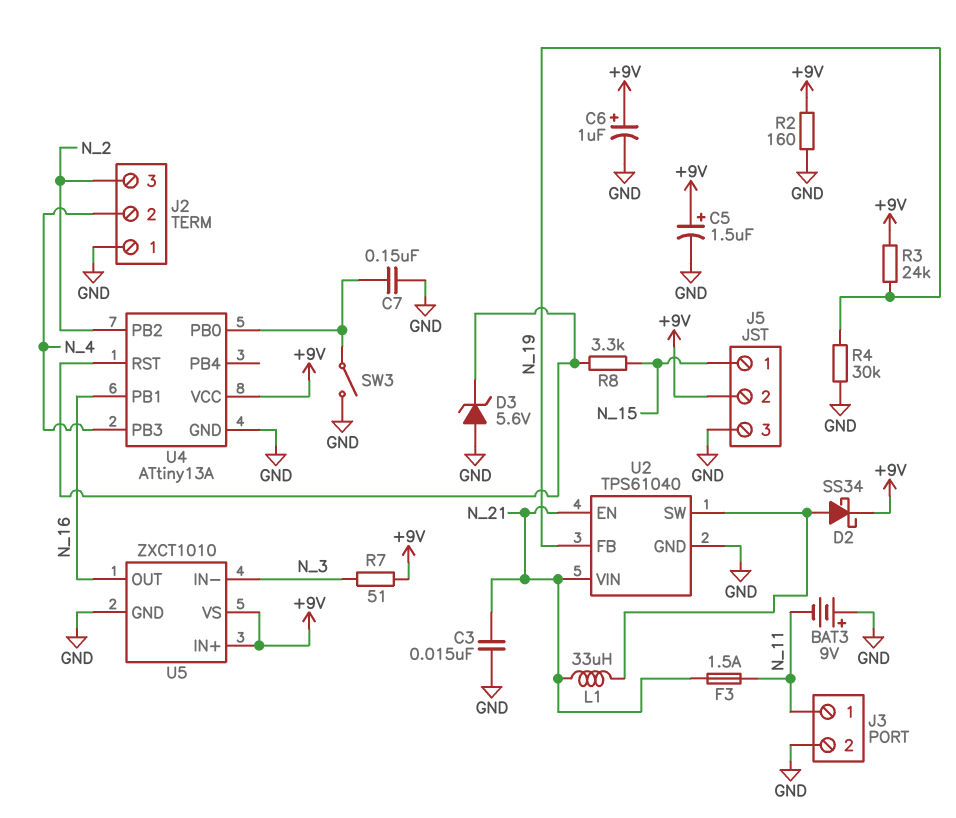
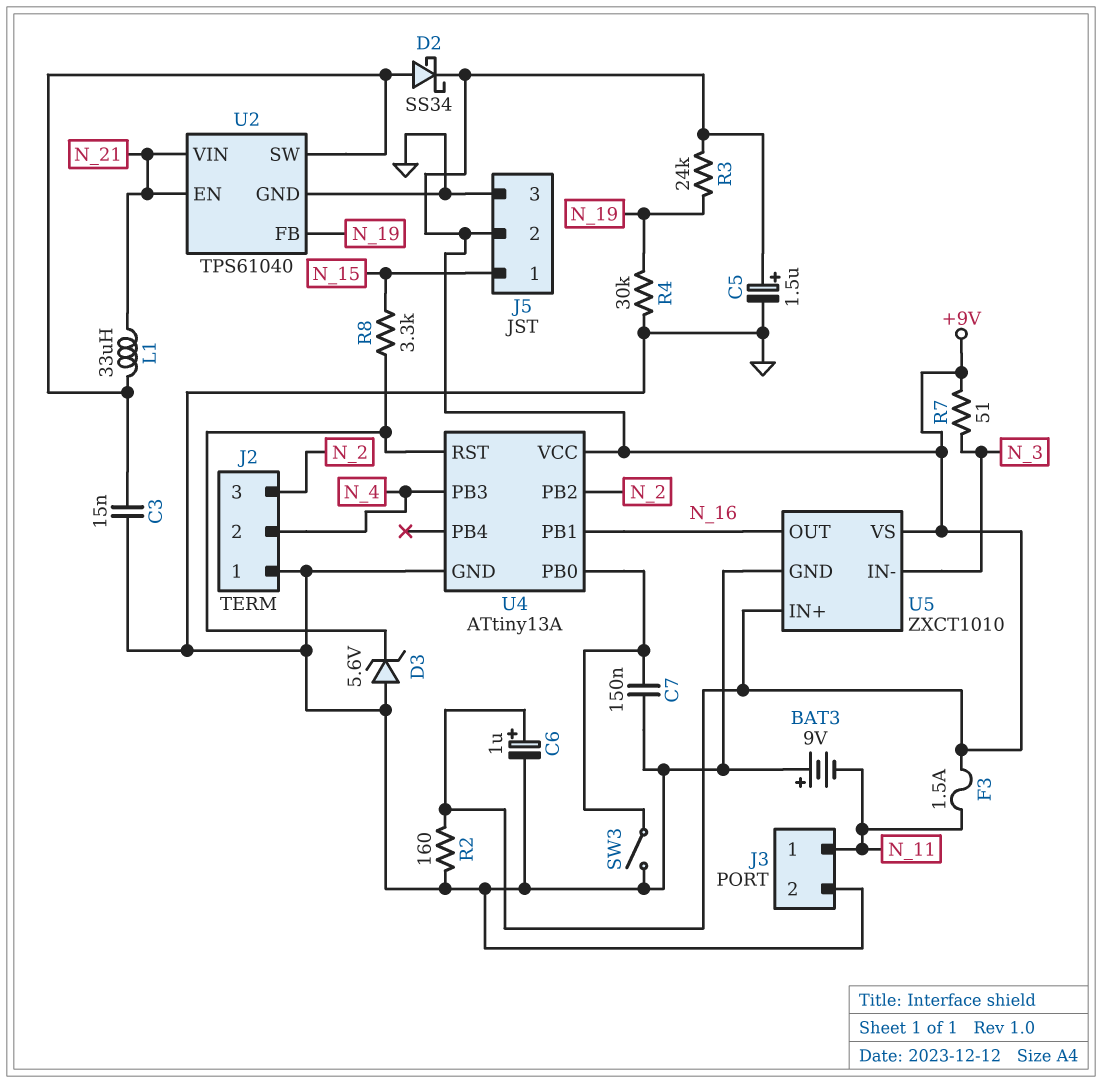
C3: 15nF (GND, N_21) -> 15nF (GND, U2/SW)
F3: 1.5A (N_11, N_21) -> 1.5A (+9V, N_11)

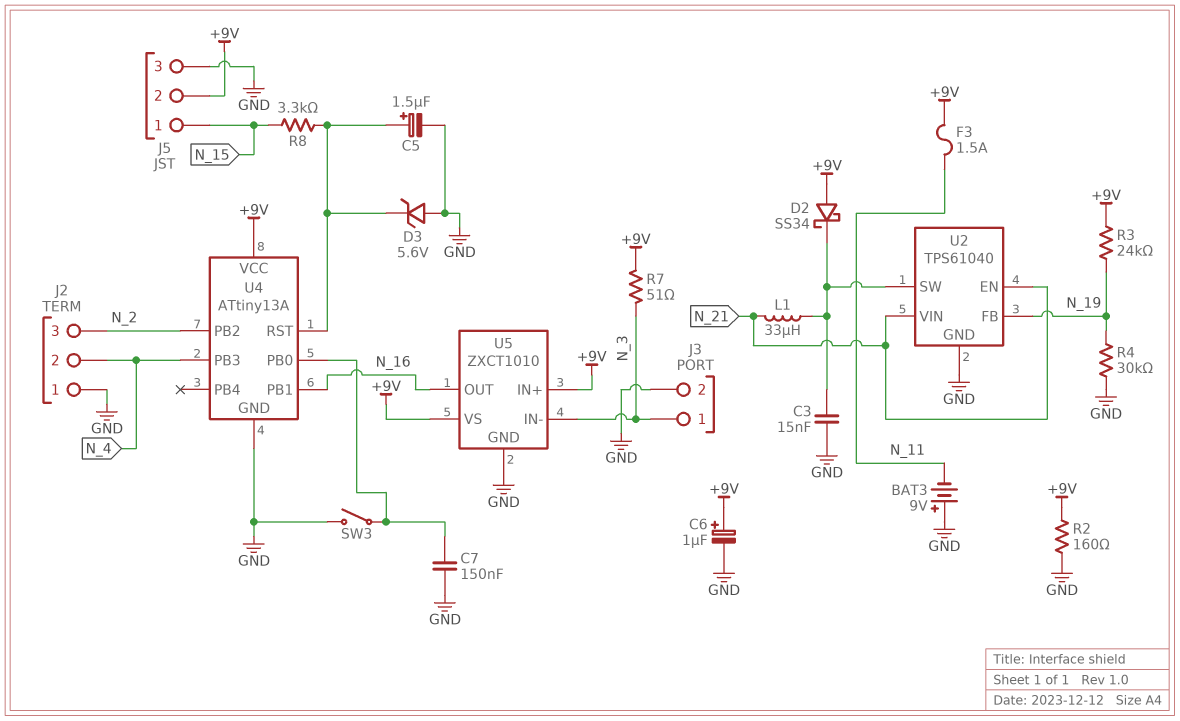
C5: 1.5uF (plus +9V, minus GND) -> 1.5uF (plus U4/RST, minus GND)
D2: schottky SS34 (A U2/SW, K +9V) -> schottky SS34 (A +9V, K U2/SW)
J3 pin 1: N_11 -> N_3

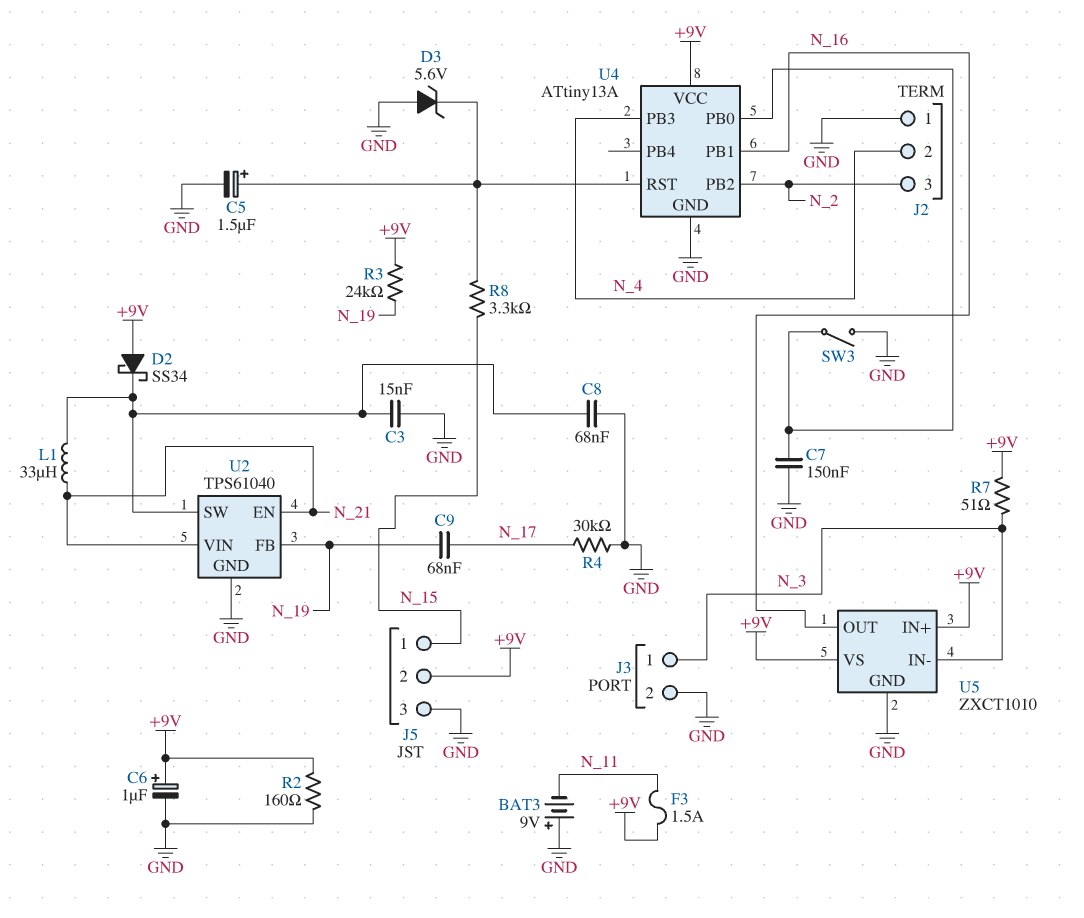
C8: none -> 68nF (GND, U2/SW)
C9: none -> 68nF (N_17, N_19)
R4: 30k (GND, N_19) -> 30k (GND, N_17)

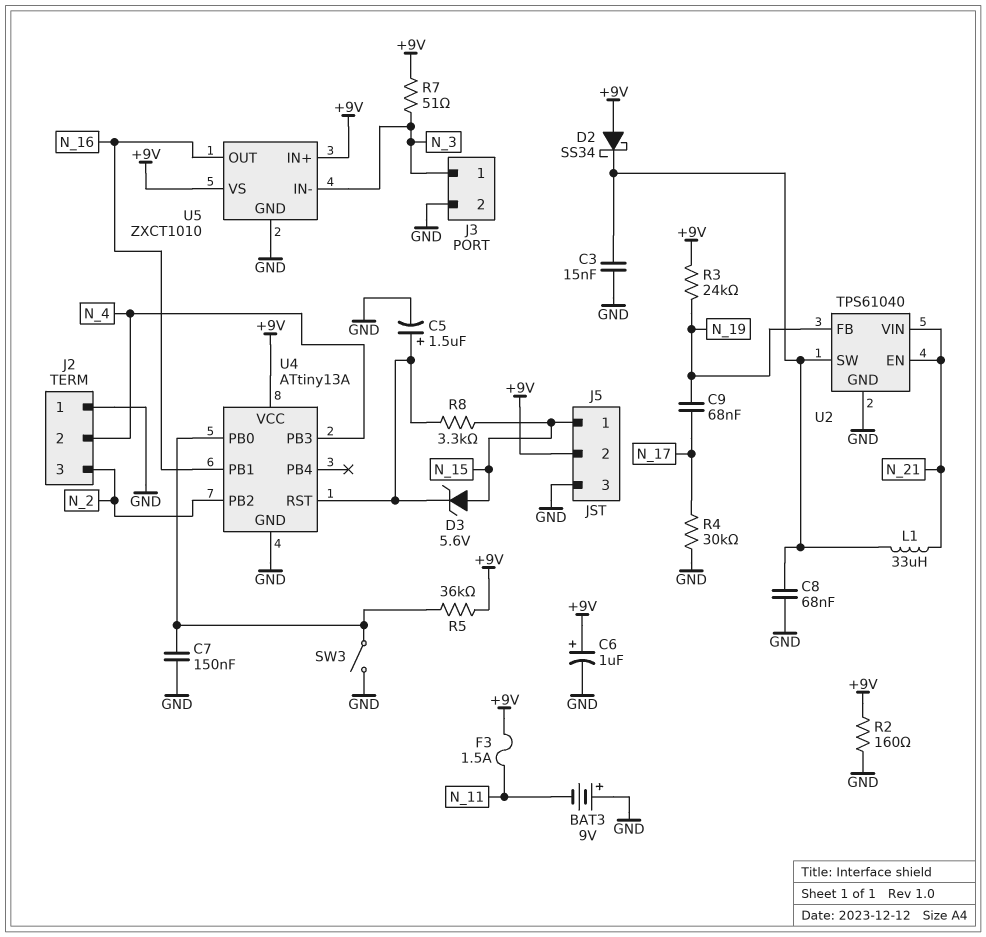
D3: zener 5.6V (A GND, K U4/RST) -> zener 5.6V (A N_15, K U4/RST)
R5: none -> 36k (+9V, U4/PB0)

